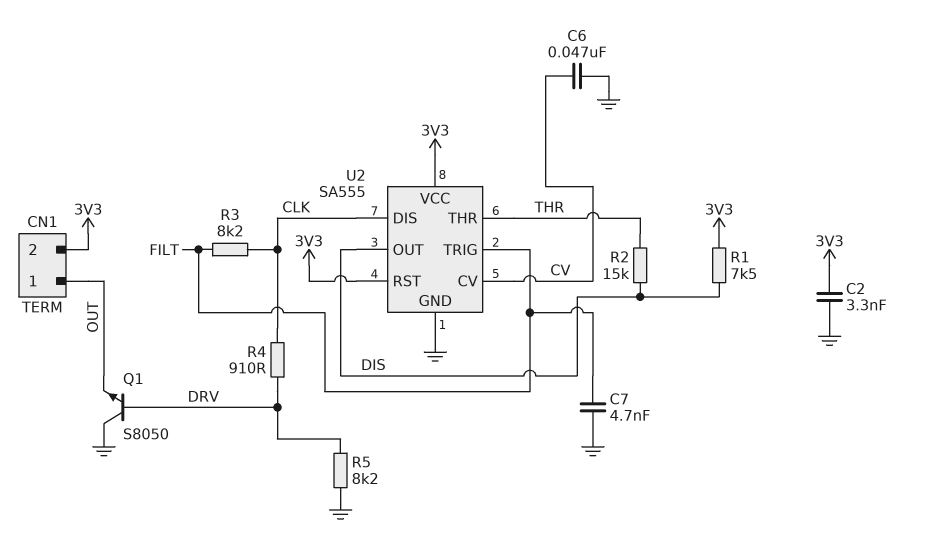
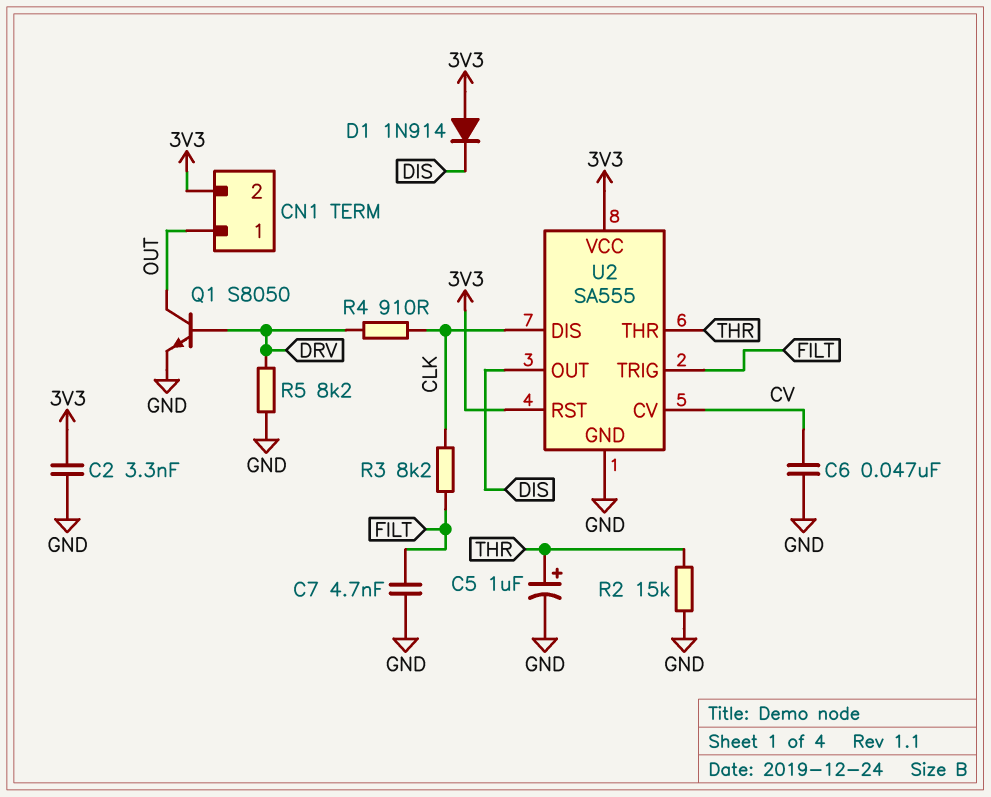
C5: none -> 1uF (plus THR, minus GND)
D1: none -> diode 1N914 (A 3V3, K DIS)
Q1: NPN S8050 (B DRV, C GND, E OUT) -> NPN S8050 (B DRV, C OUT, E GND)
R1: 7.5k (3V3, DIS) -> none
R2: 15k (DIS, THR) -> 15k (GND, THR)

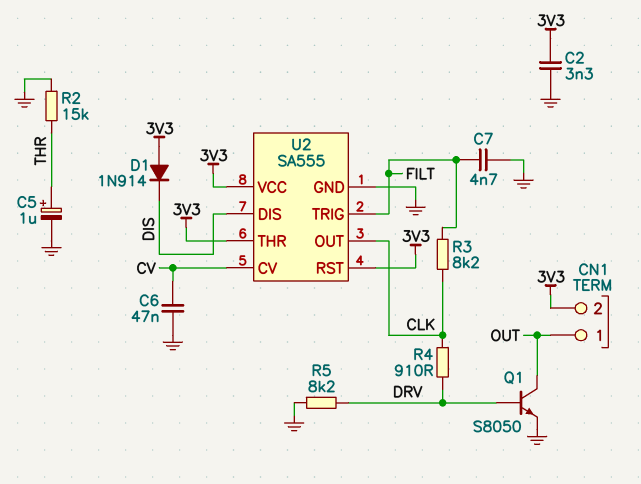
U2 pin DIS: CLK -> DIS
U2 pin OUT: DIS -> CLK
U2 pin THR: THR -> 3V3

